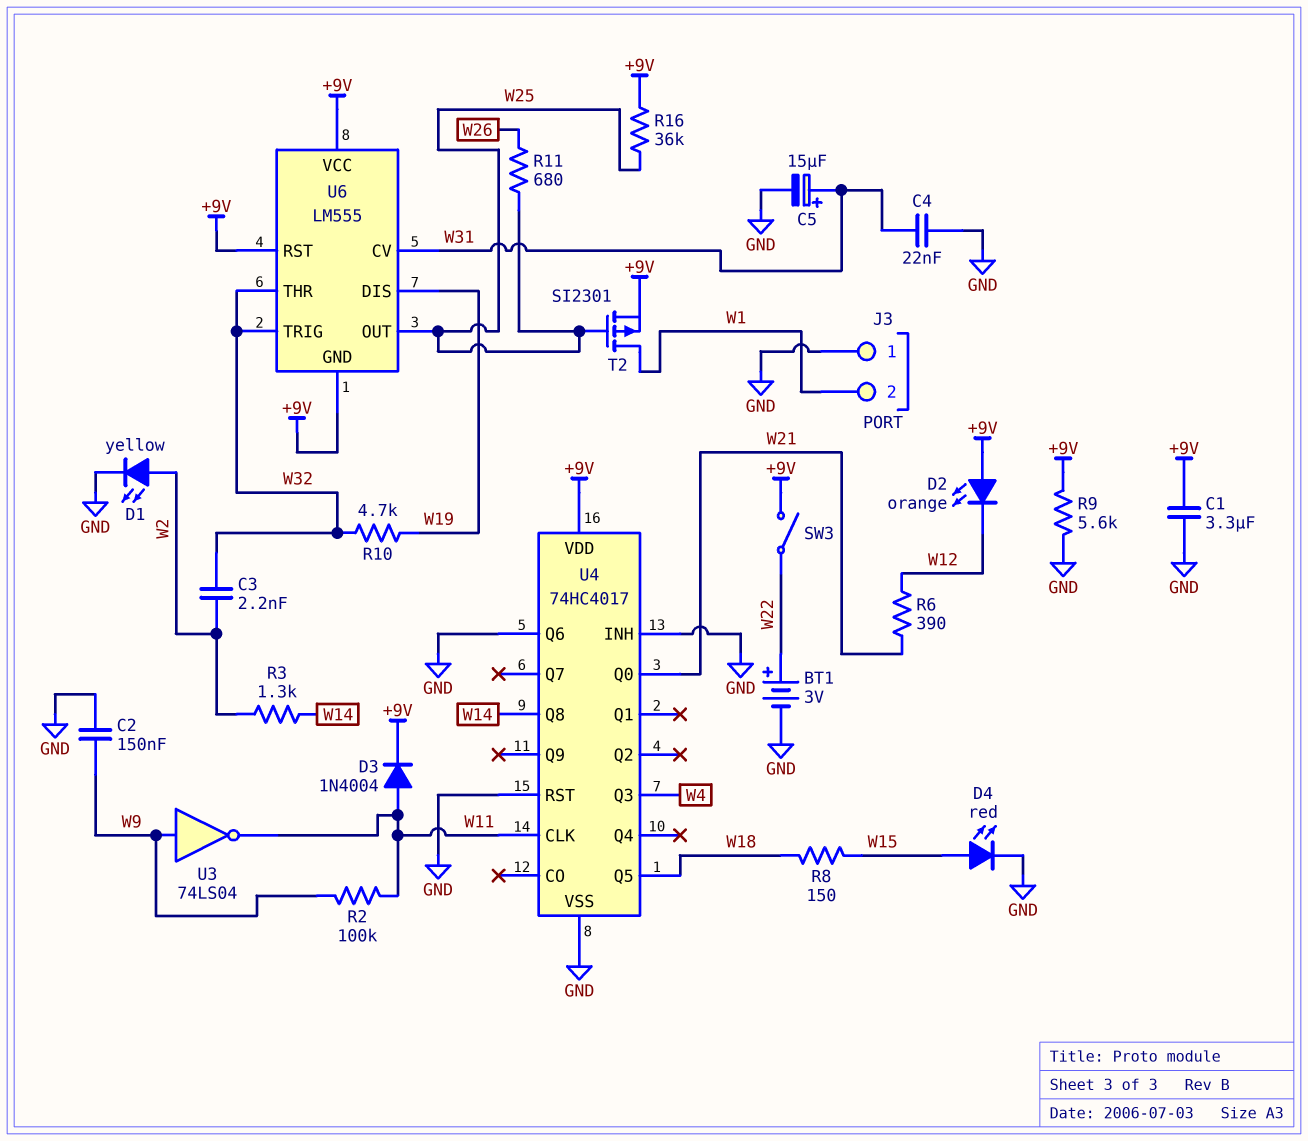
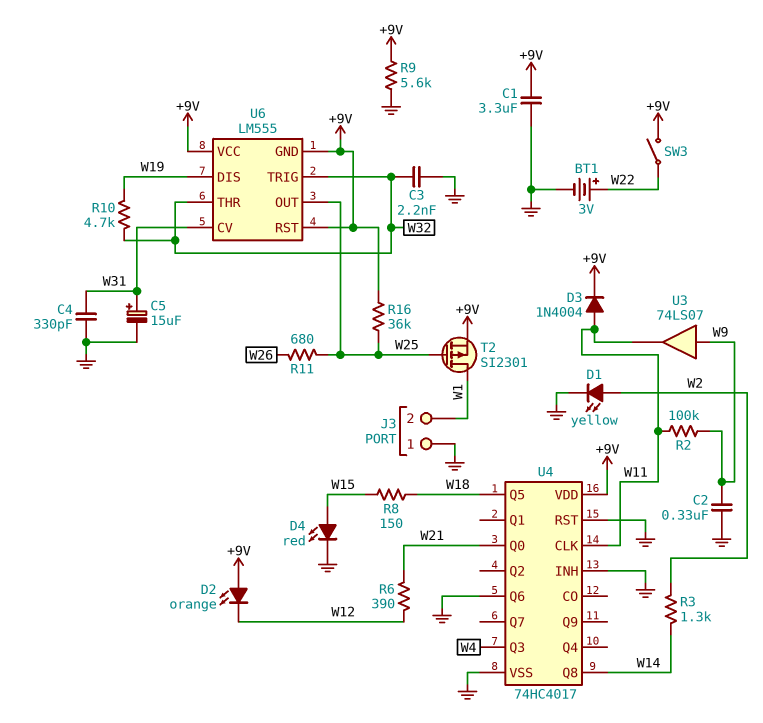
C2: 150nF (GND, W9) -> 330nF (GND, W9)
C3: 2.2nF (W2, W32) -> 2.2nF (GND, W32)
C4: 22nF (GND, W31) -> 330pF (GND, W31)
U3: NOT 74LS04 (in W9, out W11) -> buffer 74LS07 (in W9, out W11)

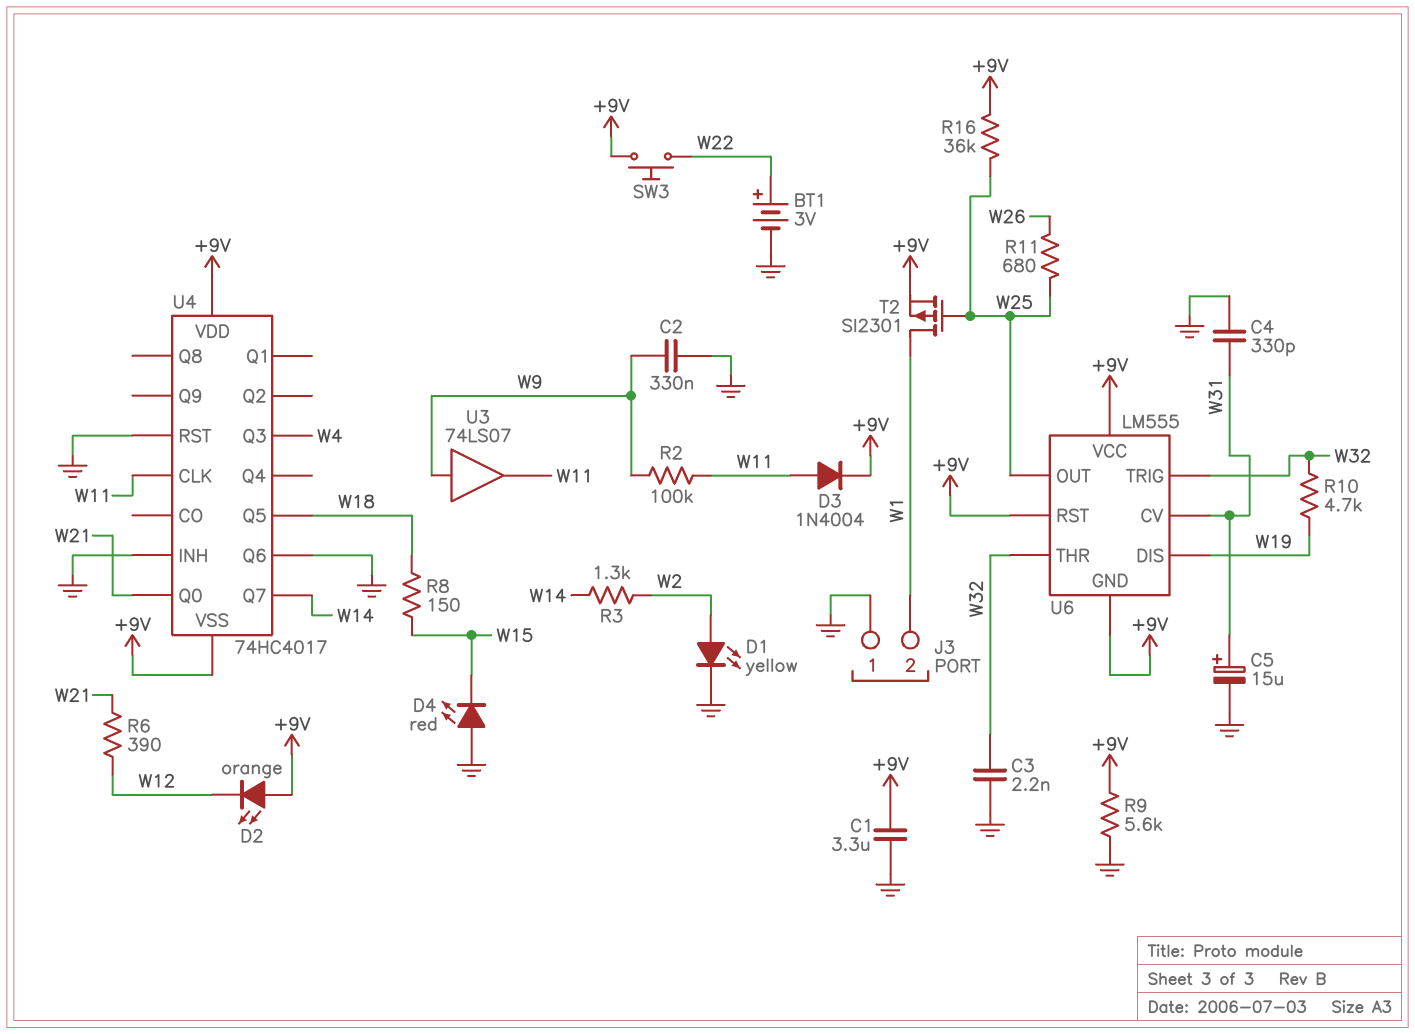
D4: LED red (A W15, K GND) -> LED red (A GND, K W15)
SW3: switch (+9V, W22) -> button (+9V, W22)
U4 pin Q7: none -> W14
U4 pin Q8: W14 -> none
U4 pin VSS: GND -> +9V

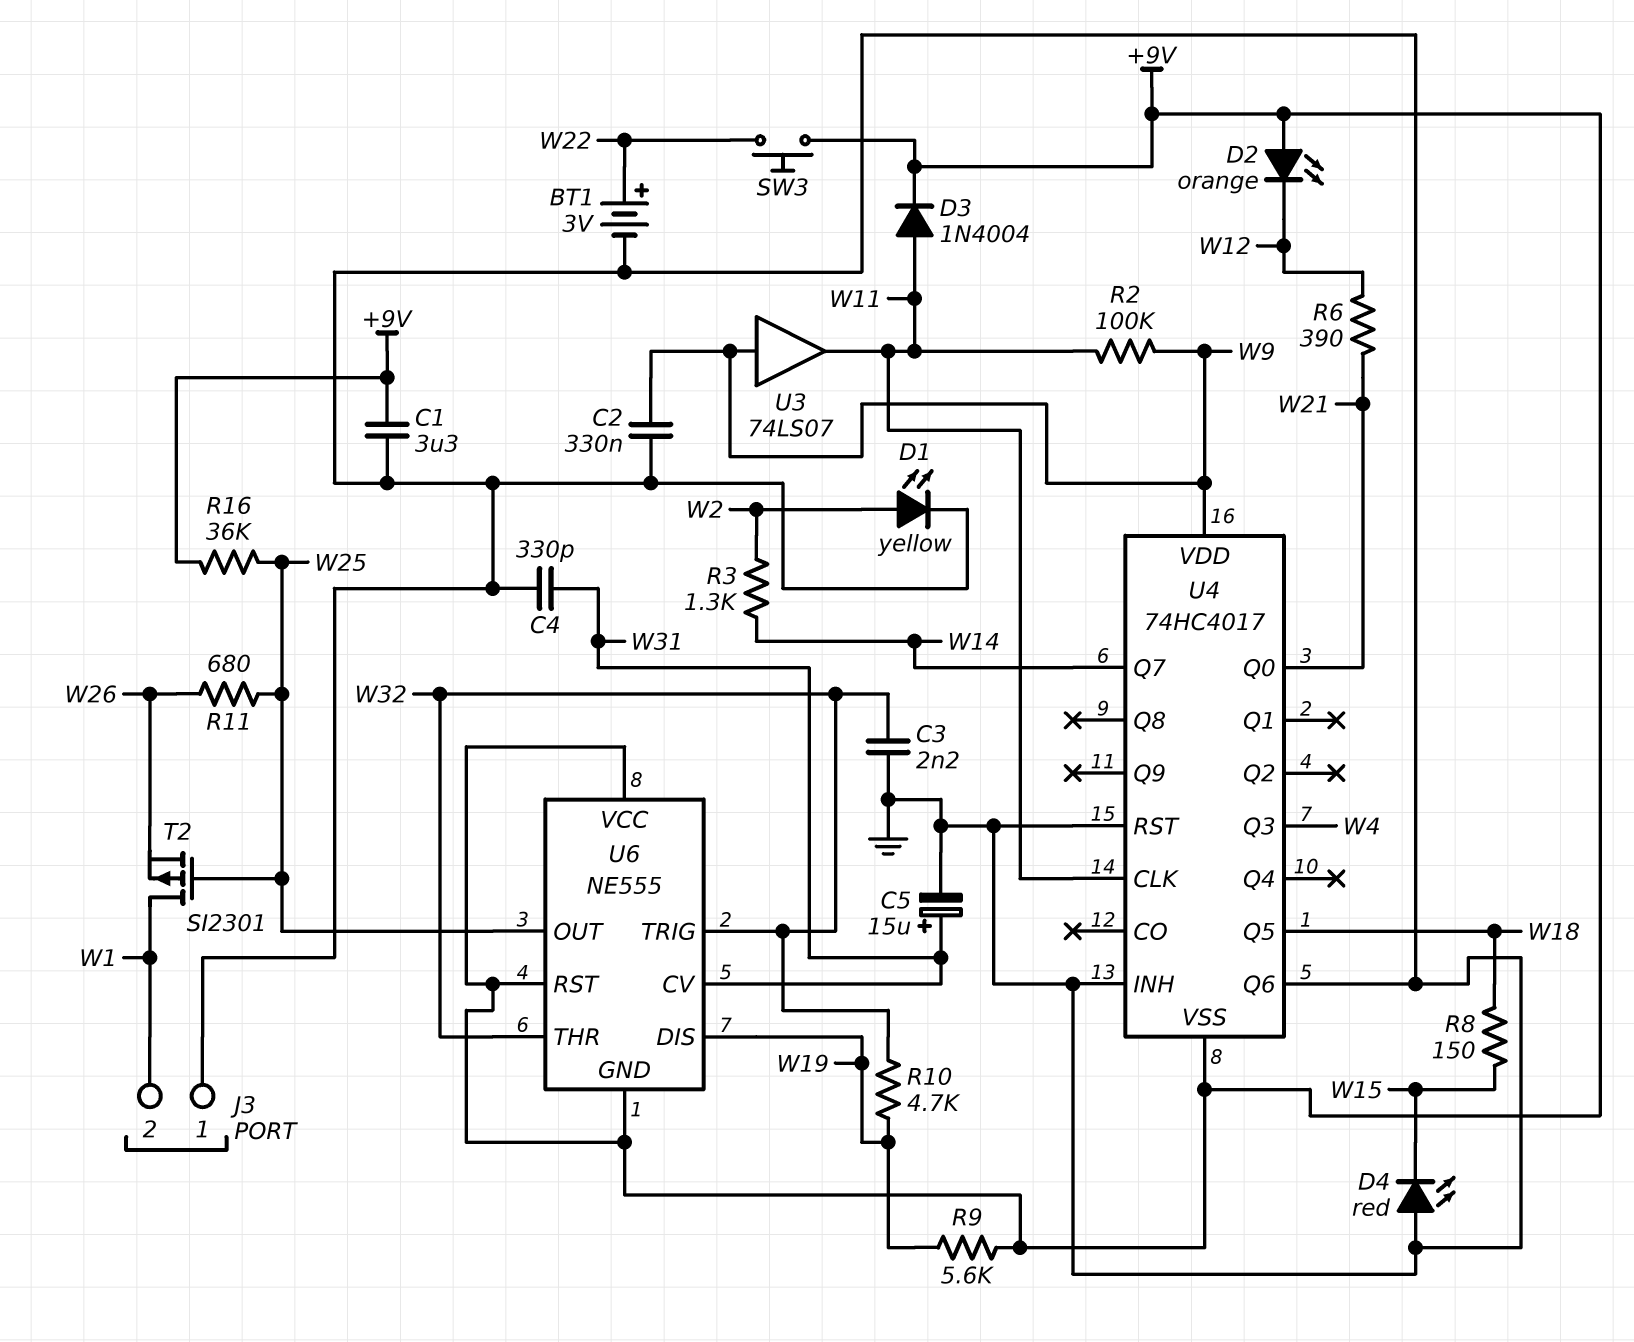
R9: 5.6k (+9V, GND) -> 5.6k (+9V, W19)
T2: PMOS SI2301 (G W25, D W1, S +9V) -> PMOS SI2301 (G W25, D W1, S W26)
U4 pin VDD: +9V -> W9
U6: LM555 -> NE555

